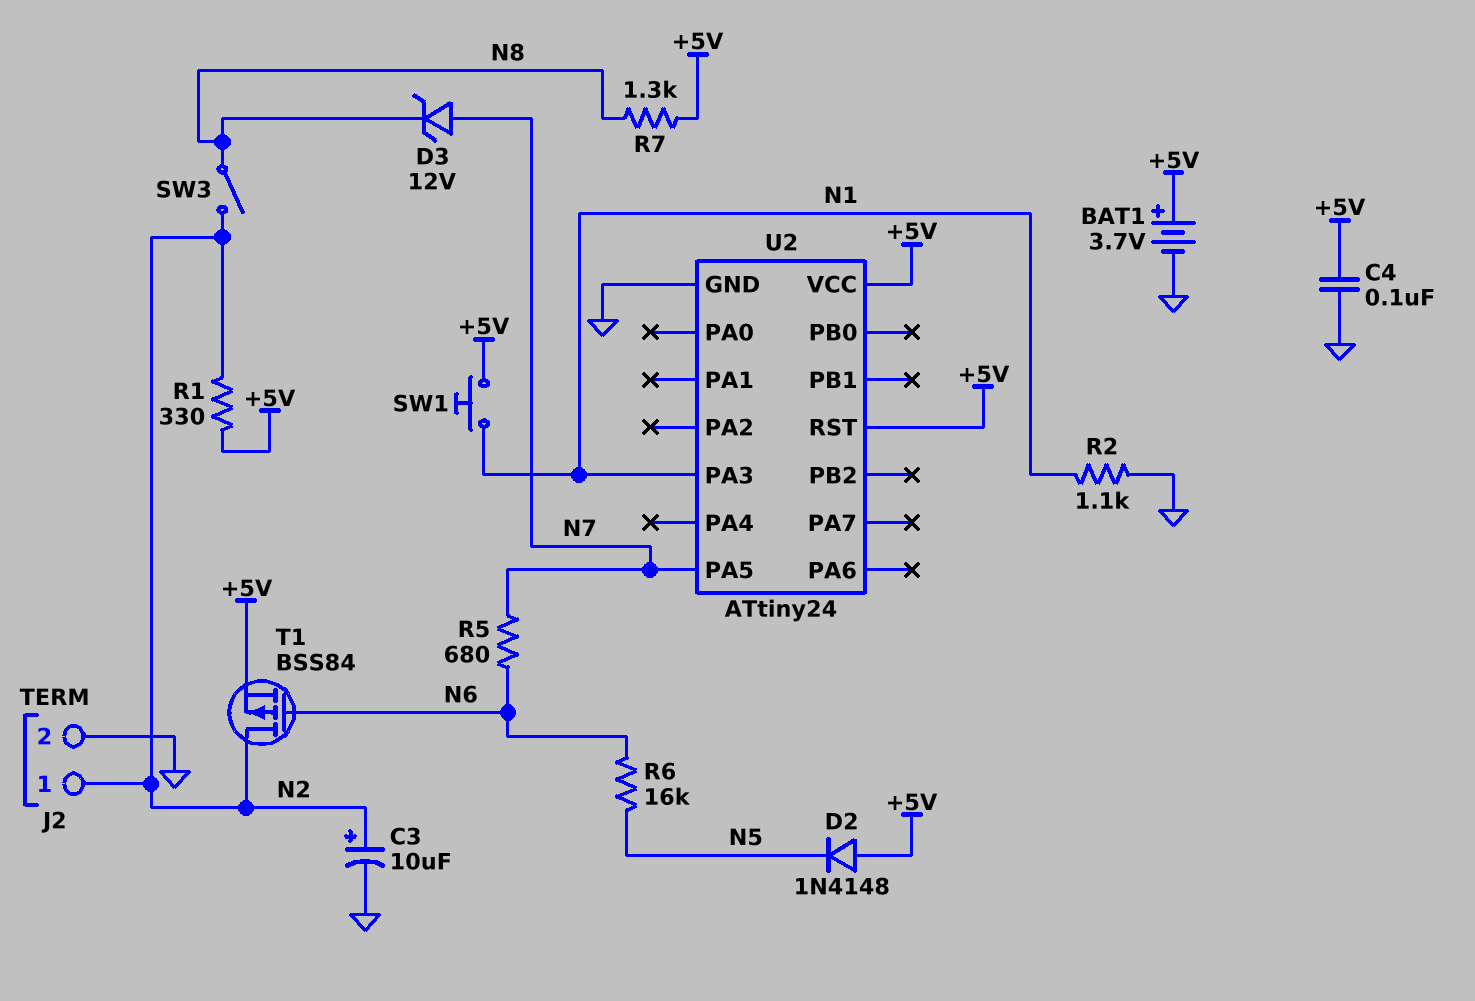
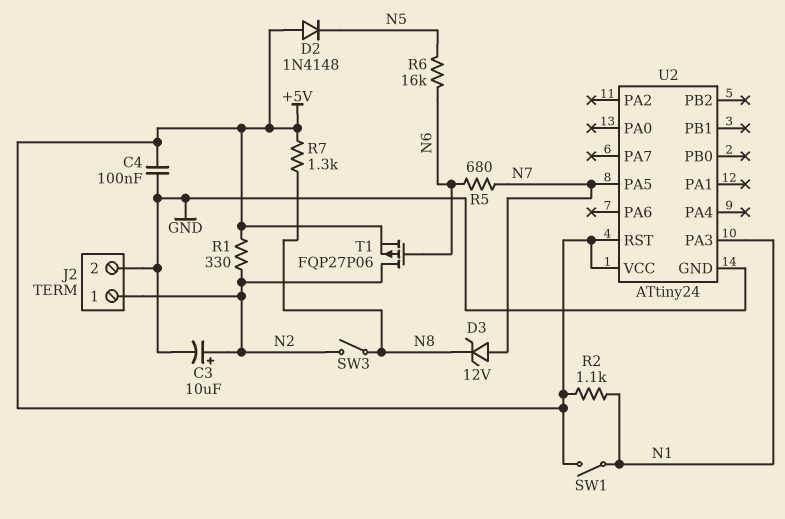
BAT1: 3.7V (plus +5V, minus GND) -> none
R2: 1.1k (GND, N1) -> 1.1k (+5V, N1)
SW1: button (+5V, N1) -> switch (+5V, N1)
T1: PMOS BSS84 (G N6, D N2, S +5V) -> PMOS FQP27P06 (G N6, D N2, S +5V)

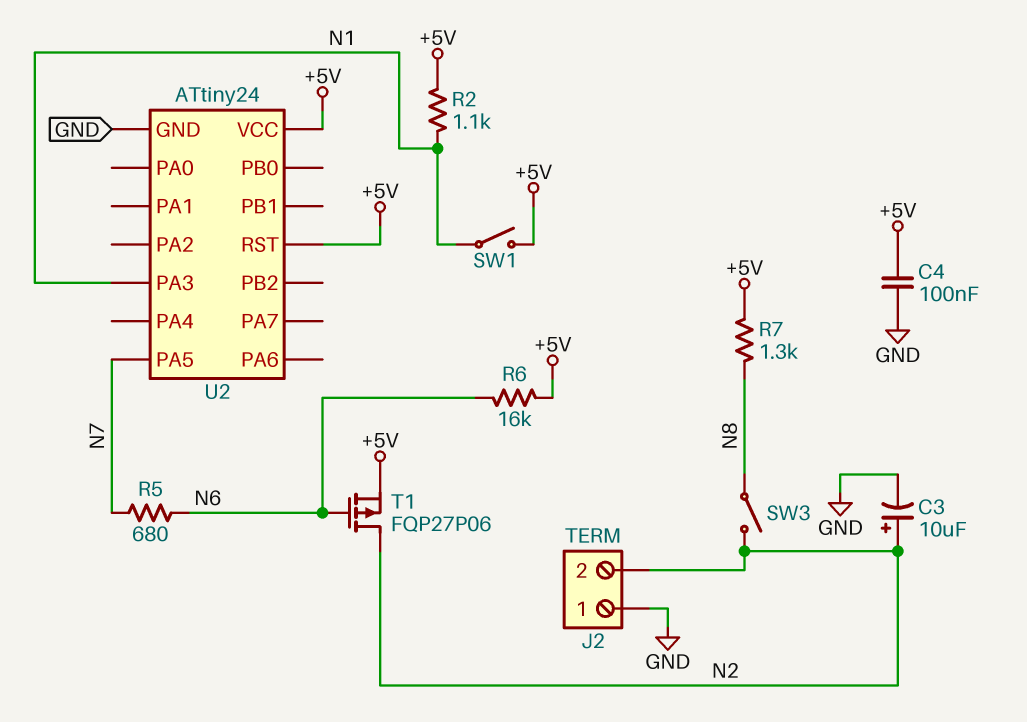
D2: diode 1N4148 (A +5V, K N5) -> none
D3: zener 12V (A N7, K N8) -> none
J2 pin 1: N2 -> GND
J2 pin 2: GND -> N2
R1: 330 (+5V, N2) -> none
R6: 16k (N5, N6) -> 16k (+5V, N6)

